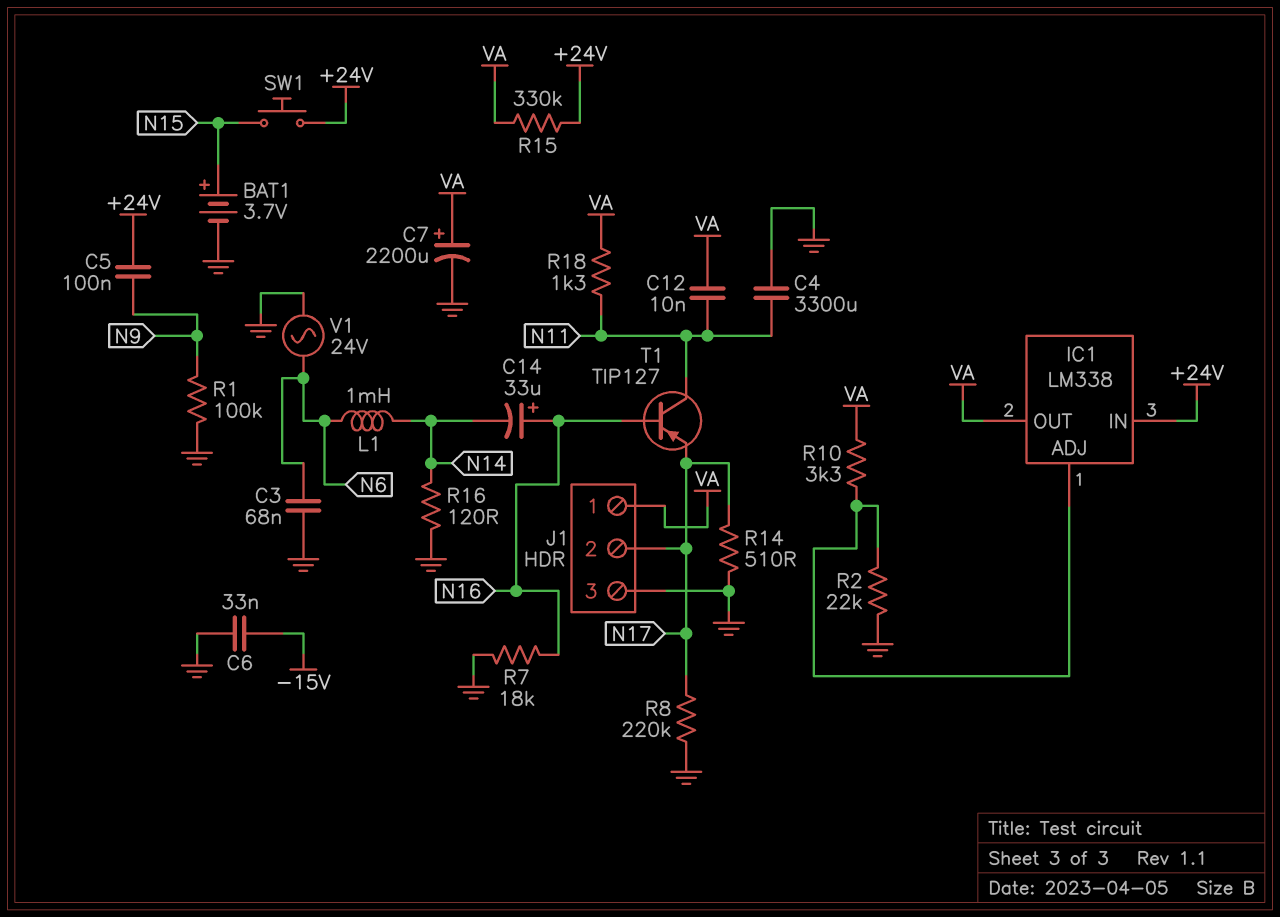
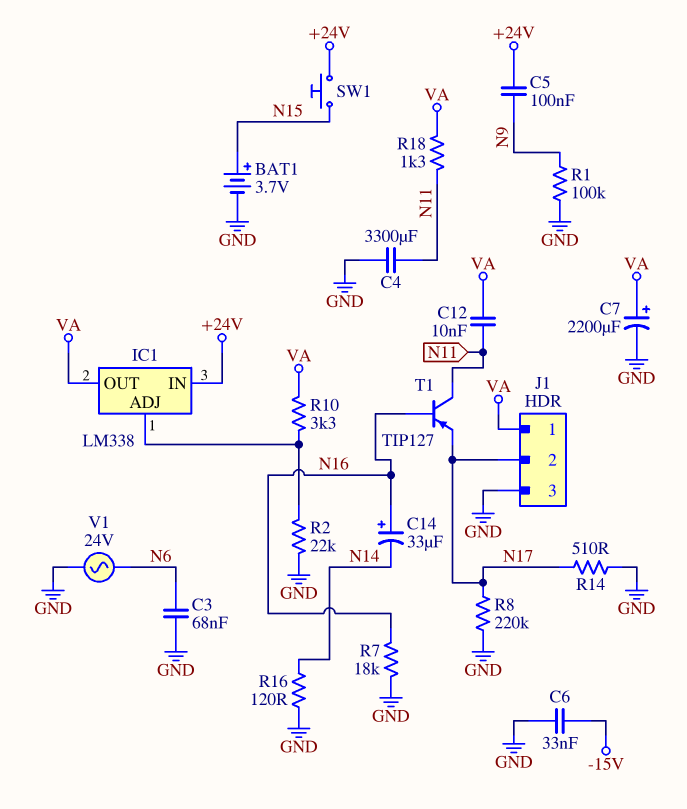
L1: 1mH (N6, N14) -> none
R15: 330k (+24V, VA) -> none

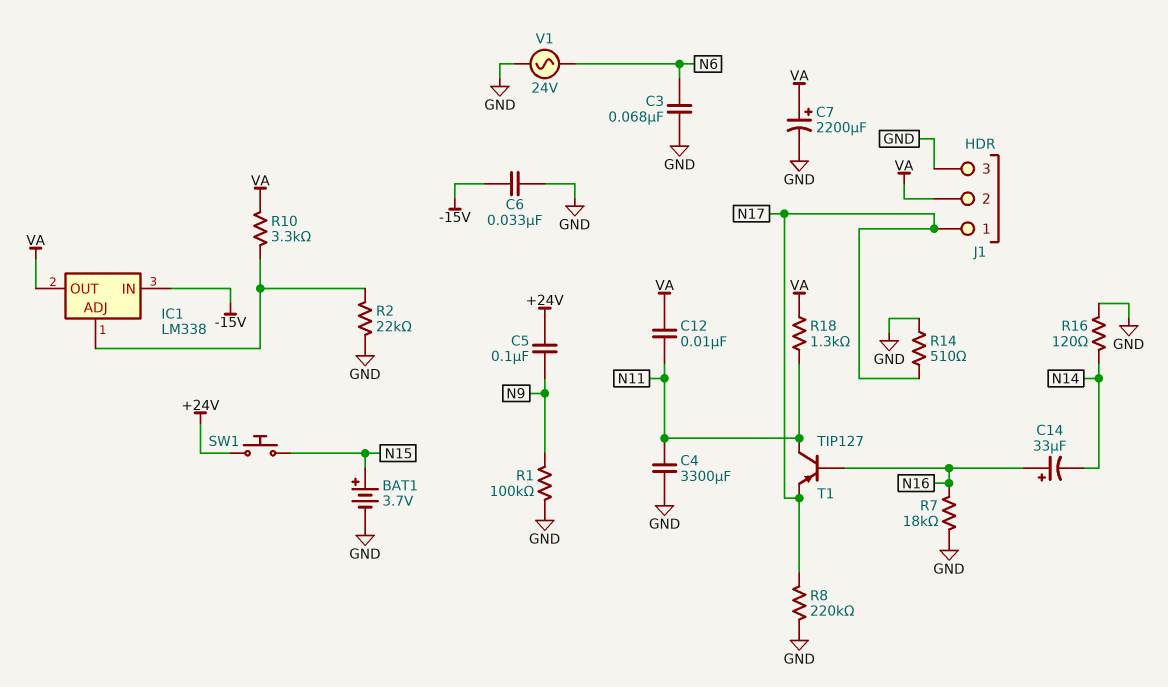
IC1 pin IN: +24V -> -15V
J1 pin 1: VA -> N17
J1 pin 2: N17 -> VA

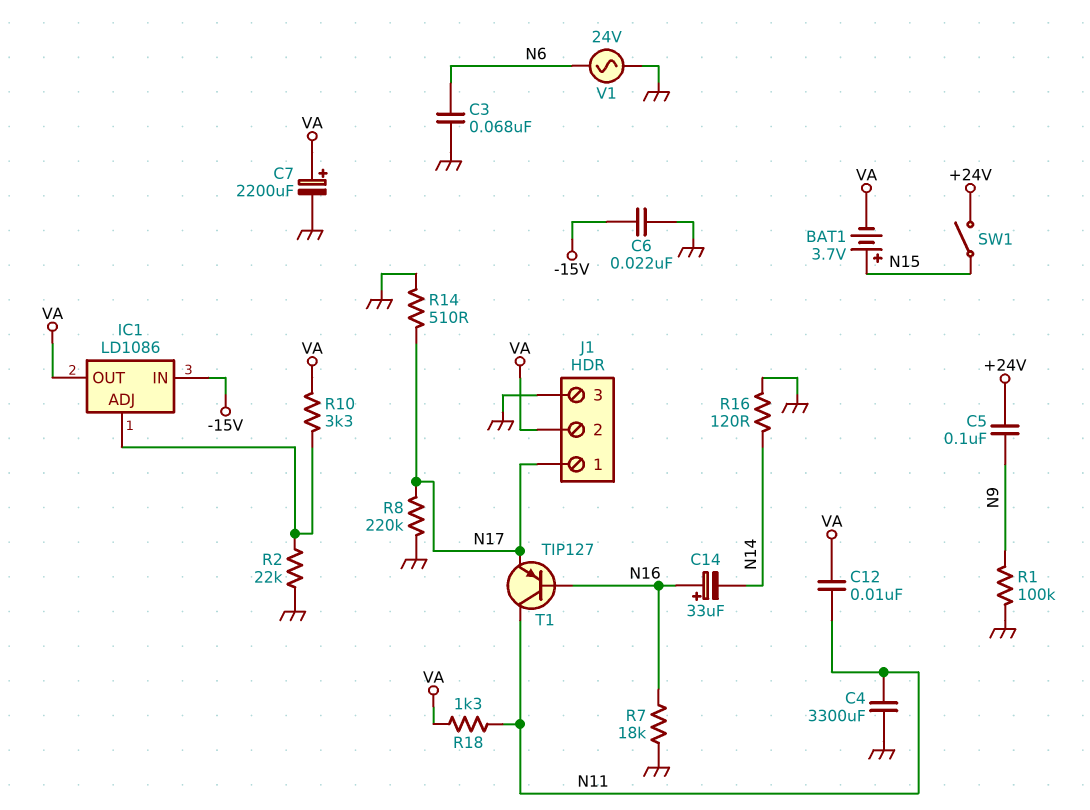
BAT1: 3.7V (plus N15, minus GND) -> 3.7V (plus N15, minus VA)
C6: 33nF (-15V, GND) -> 22nF (-15V, GND)
IC1: LM338 -> LD1086
SW1: button (+24V, N15) -> switch (+24V, N15)

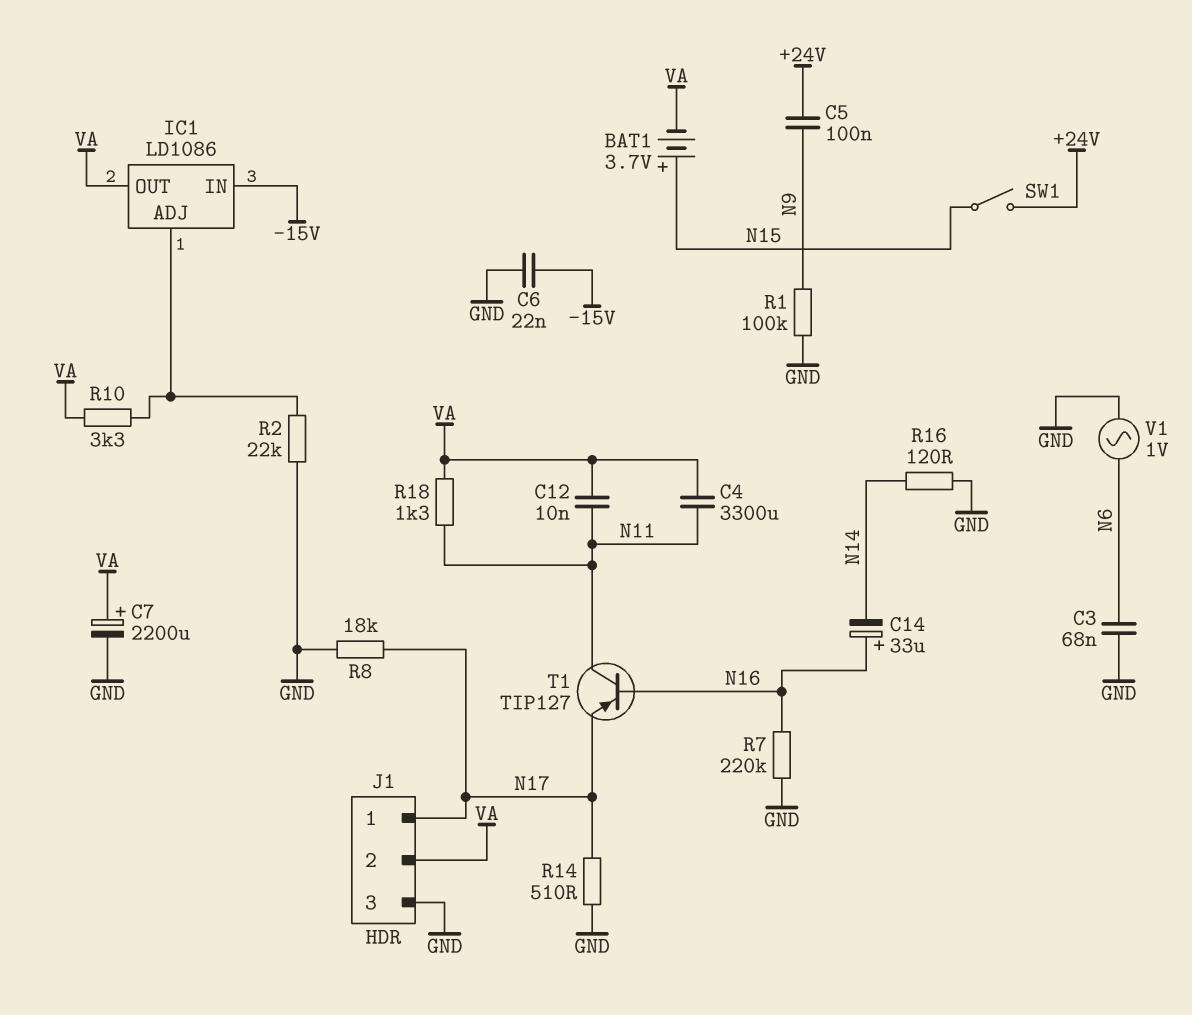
C4: 3300uF (GND, N11) -> 3300uF (N11, VA)
R7: 18k (GND, N16) -> 220k (GND, N16)
R8: 220k (GND, N17) -> 18k (GND, N17)
V1: AC 24V (GND, N6) -> AC 1V (GND, N6)

